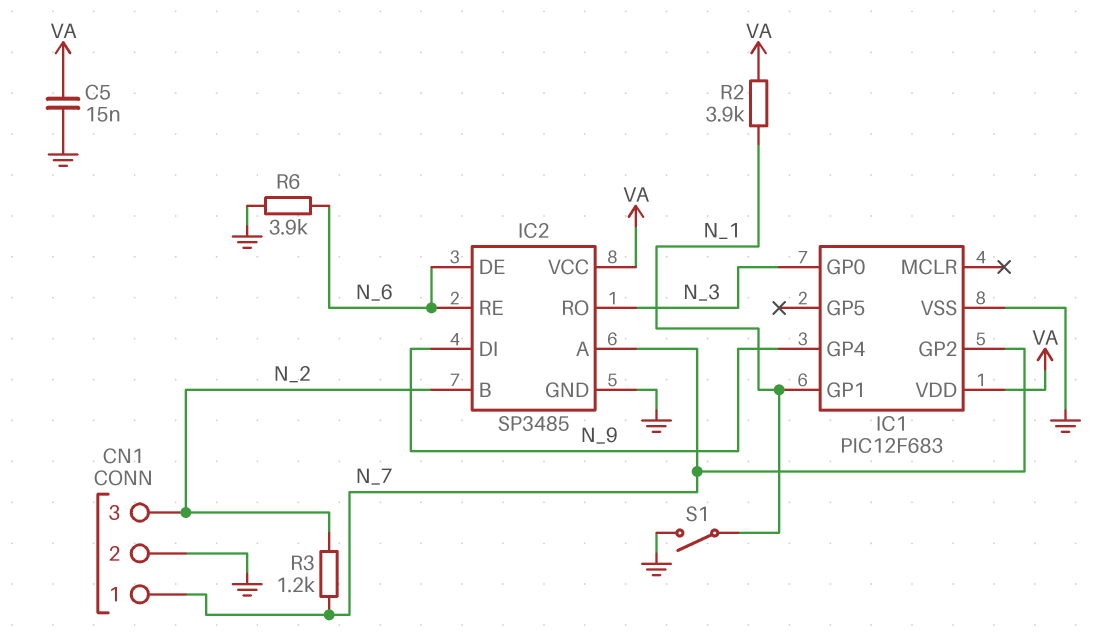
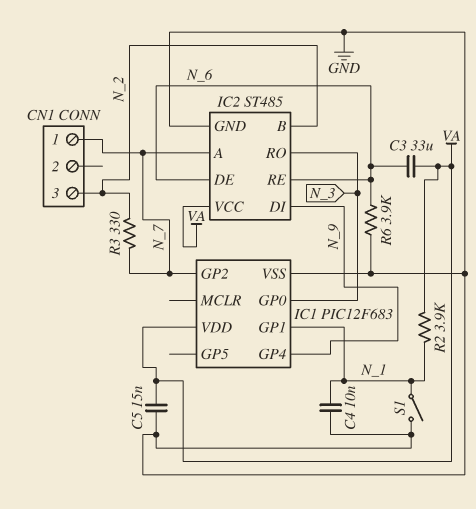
C3: none -> 33uF (N_6, VA)
C4: none -> 10nF (GND, N_1)
CN1 pin 2: GND -> none
IC2: SP3485 -> ST485
R3: 1.2k (N_2, N_7) -> 330 (N_2, N_7)

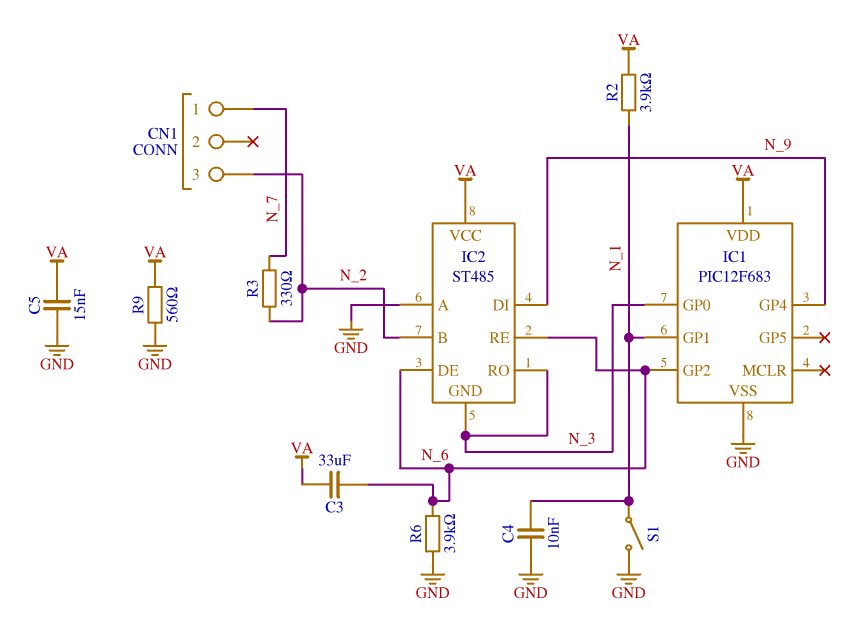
IC1 pin GP2: N_7 -> N_6
IC2 pin A: N_7 -> GND
IC2 pin GND: GND -> N_3
R9: none -> 560 (GND, VA)

